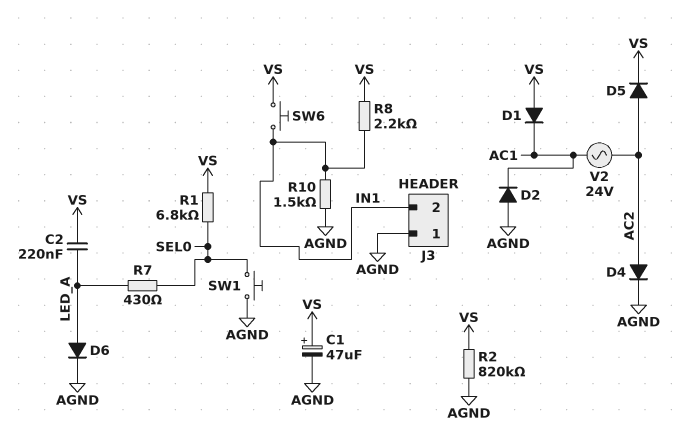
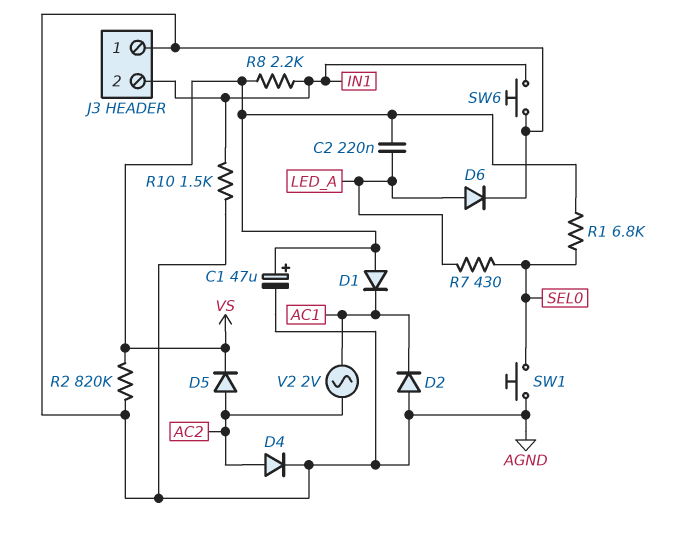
SW6: button (IN1, VS) -> button (AGND, IN1)
V2: AC 24V (AC1, AC2) -> AC 2V (AC1, AC2)

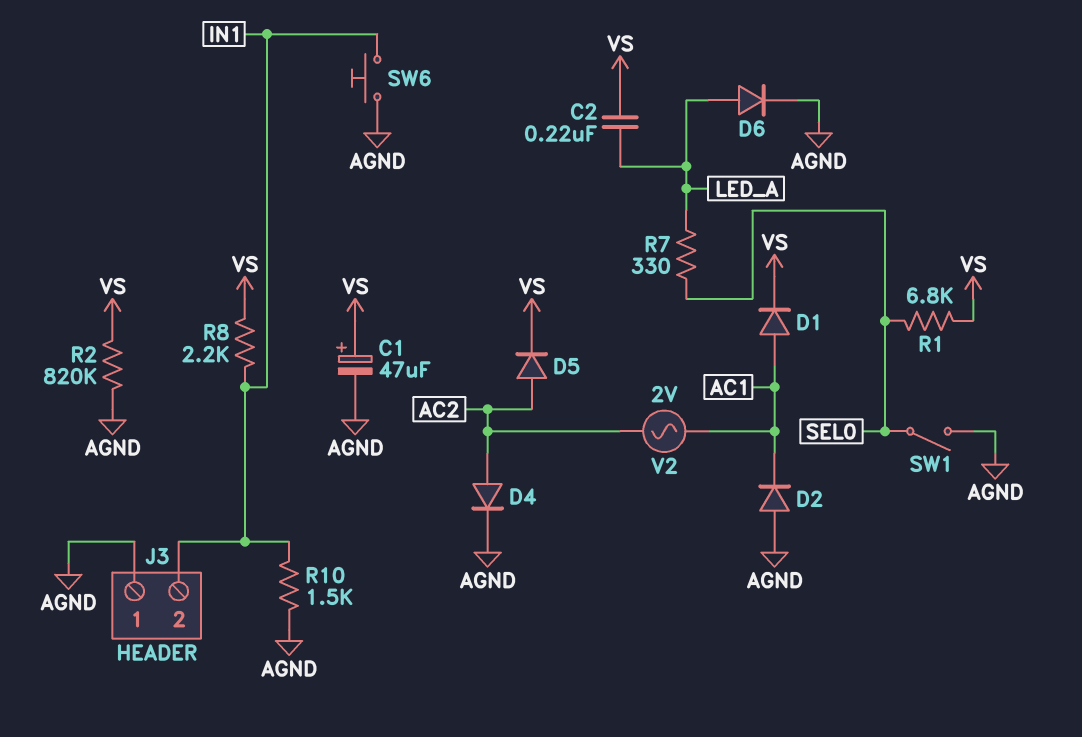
D1: diode (A VS, K AC1) -> diode (A AC1, K VS)
R7: 430 (LED_A, SEL0) -> 330 (LED_A, SEL0)
SW1: button (AGND, SEL0) -> switch (AGND, SEL0)

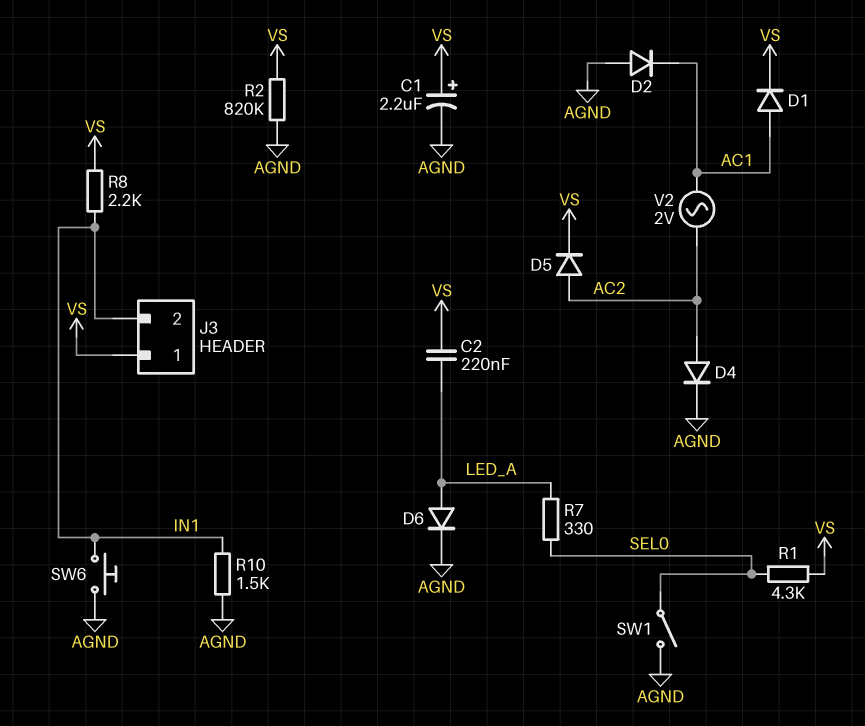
C1: 47uF (plus VS, minus AGND) -> 2.2uF (plus VS, minus AGND)
J3 pin 1: AGND -> VS
R1: 6.8k (SEL0, VS) -> 4.3k (SEL0, VS)

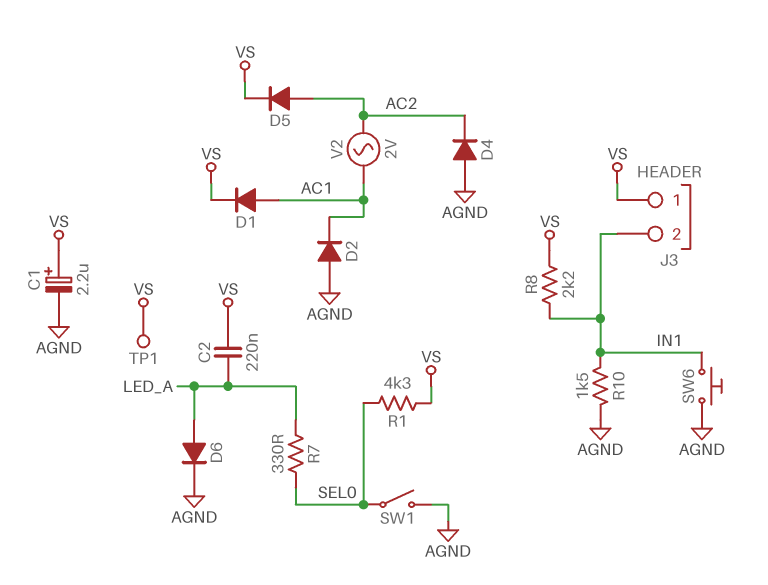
D4: diode (A AC2, K AGND) -> diode (A AGND, K AC2)
R2: 820k (AGND, VS) -> none
TP1: none -> test point (VS)

